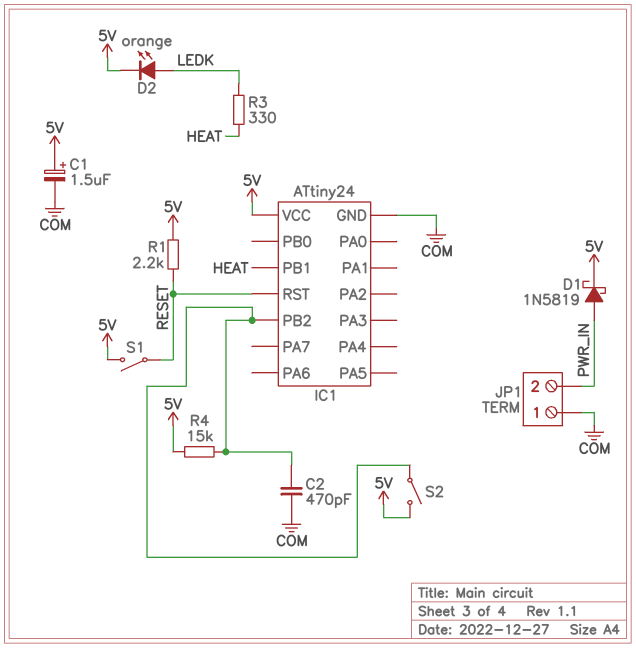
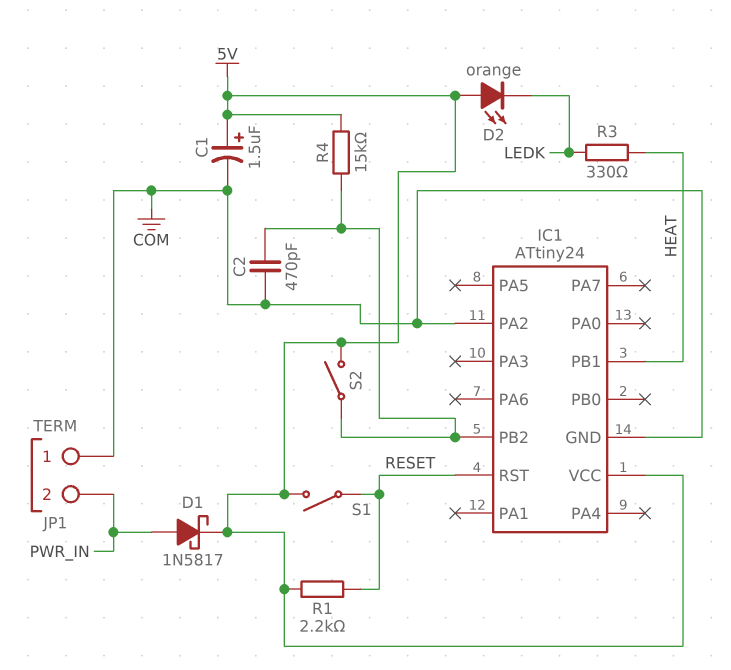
D1: schottky 1N5819 (A PWR_IN, K 5V) -> schottky 1N5817 (A PWR_IN, K 5V)
D2: LED orange (A LEDK, K 5V) -> LED orange (A 5V, K LEDK)
IC1 pin PA2: none -> COM

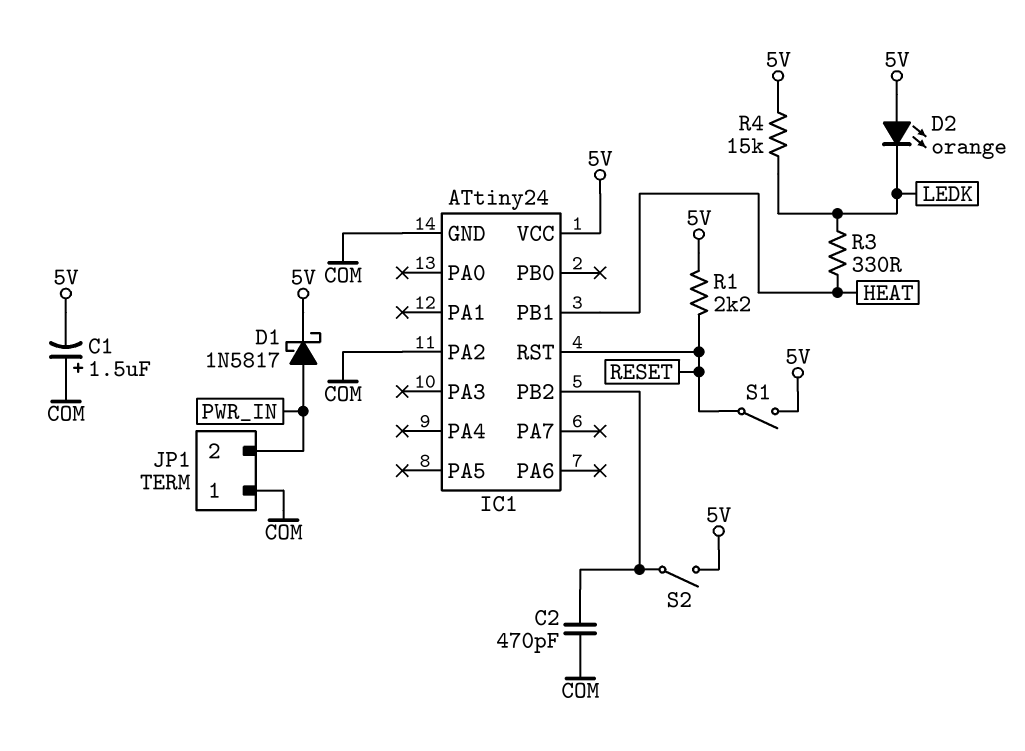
C1: 1.5uF (plus 5V, minus COM) -> 1.5uF (plus COM, minus 5V)
R4: 15k (5V, IC1/PB2) -> 15k (5V, LEDK)

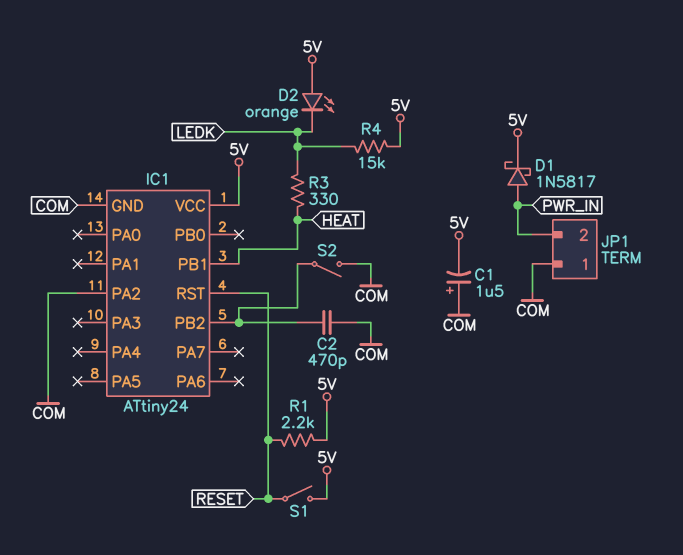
S2: switch (5V, IC1/PB2) -> switch (COM, IC1/PB2)

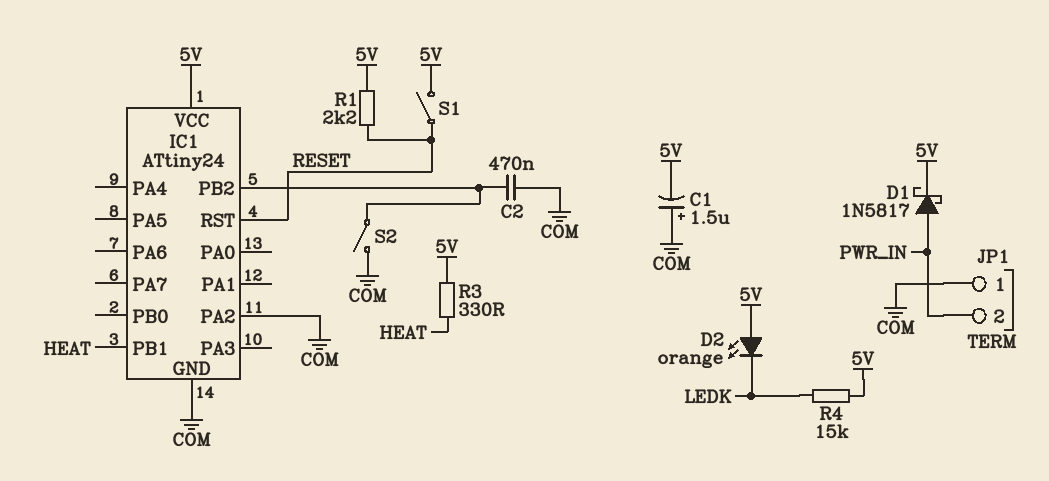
C2: 470pF (COM, IC1/PB2) -> 470nF (COM, IC1/PB2)
R3: 330 (HEAT, LEDK) -> 330 (5V, HEAT)

